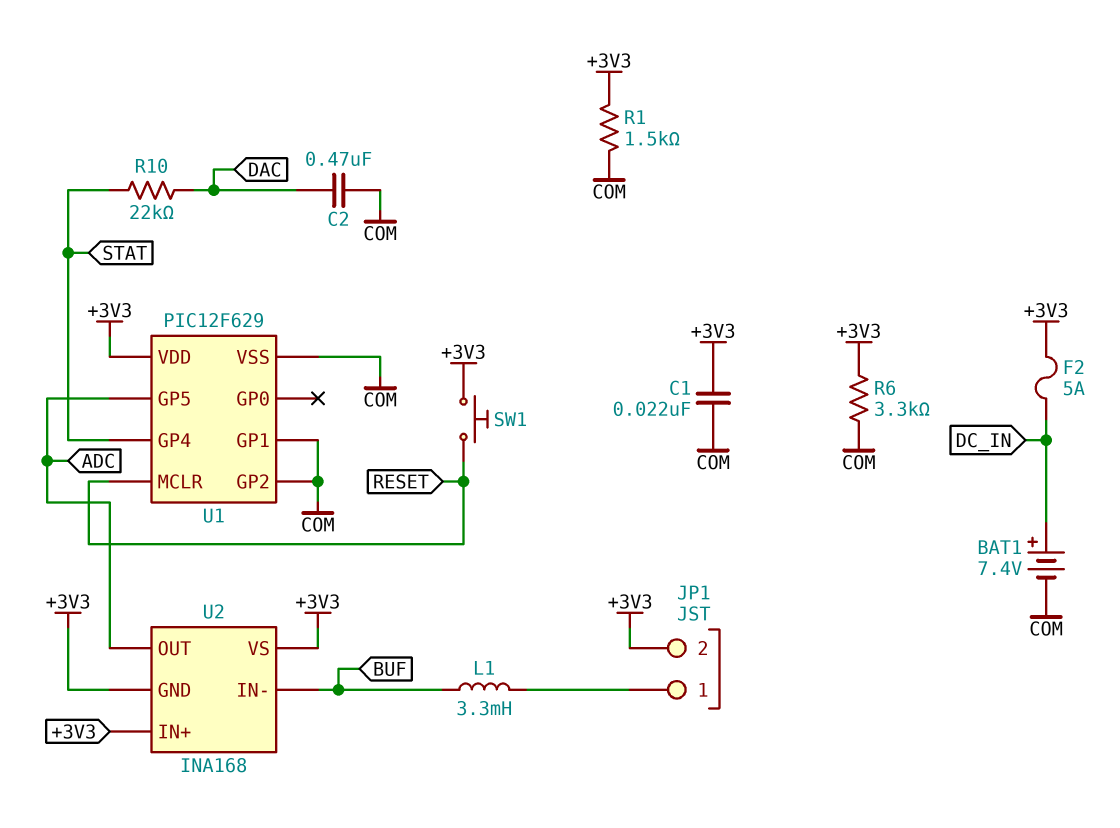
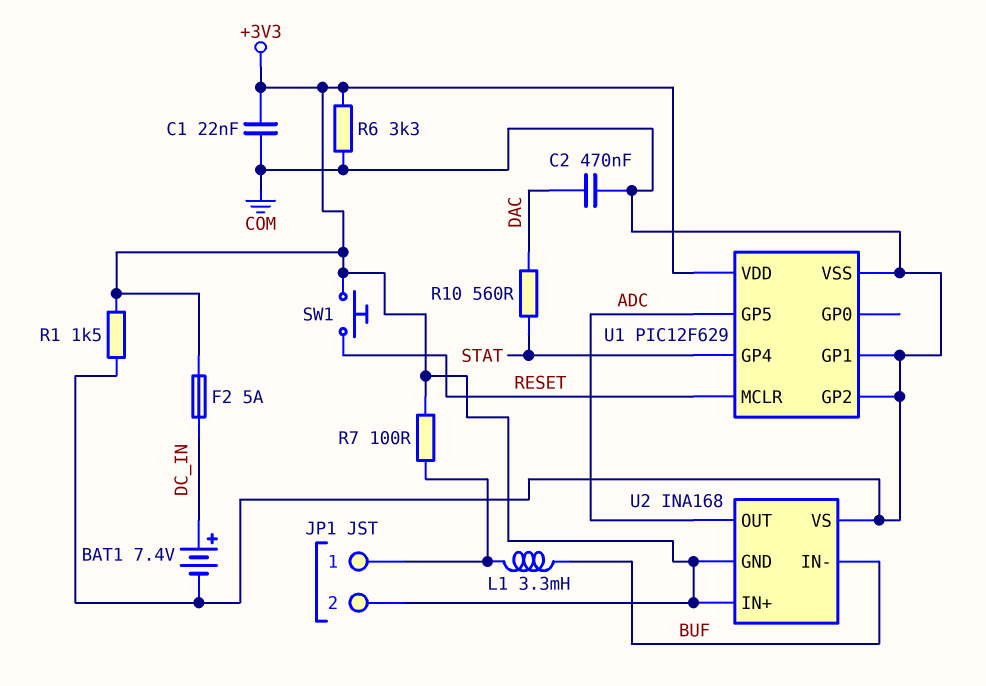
R7: none -> 100 (+3V3, JP1/1)
R10: 22k (DAC, STAT) -> 560 (DAC, STAT)
U2 pin VS: +3V3 -> COM

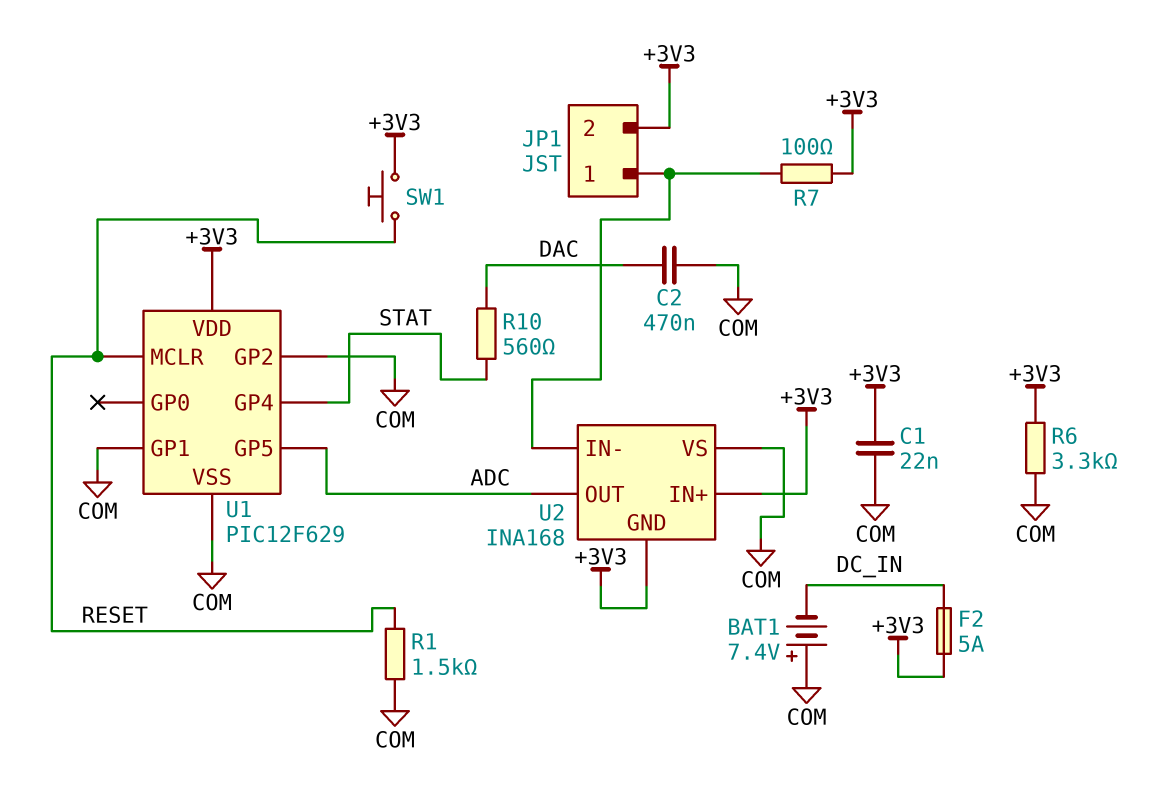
BAT1: 7.4V (plus DC_IN, minus COM) -> 7.4V (plus COM, minus DC_IN)
L1: 3.3mH (BUF, JP1/1) -> none
R1: 1.5k (+3V3, COM) -> 1.5k (COM, RESET)
U2 pin IN-: BUF -> JP1/1

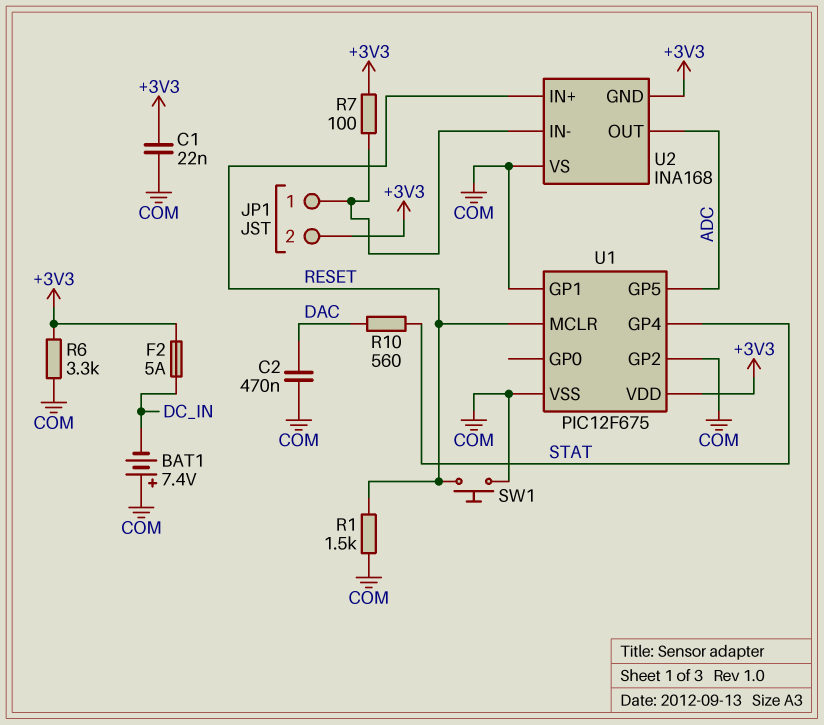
SW1: button (+3V3, RESET) -> button (COM, RESET)
U1: PIC12F629 -> PIC12F675
U2 pin IN+: +3V3 -> RESET

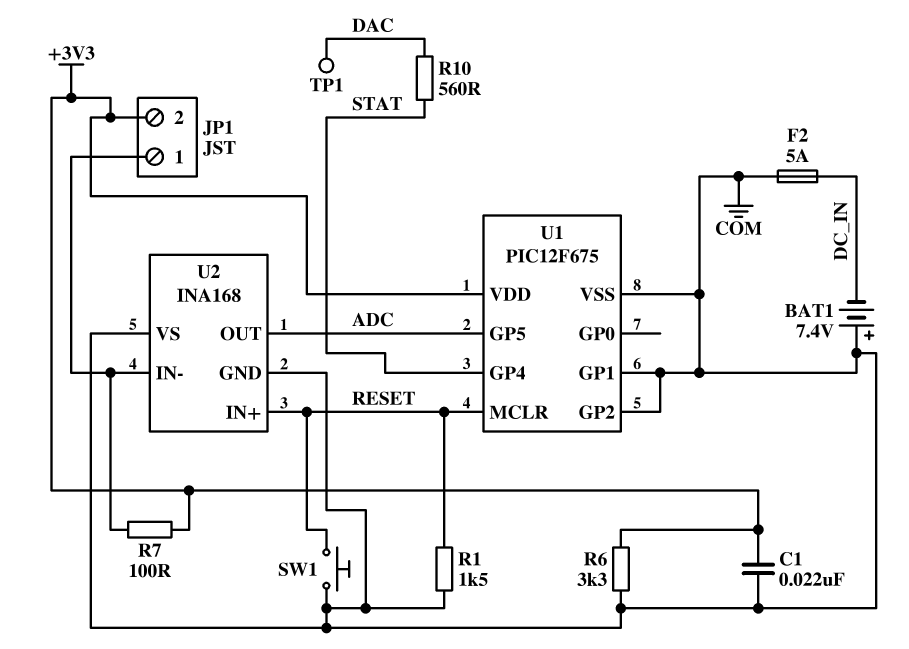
C2: 470nF (COM, DAC) -> none
F2: 5A (+3V3, DC_IN) -> 5A (COM, DC_IN)
TP1: none -> test point (DAC)
U2 pin GND: +3V3 -> COM

